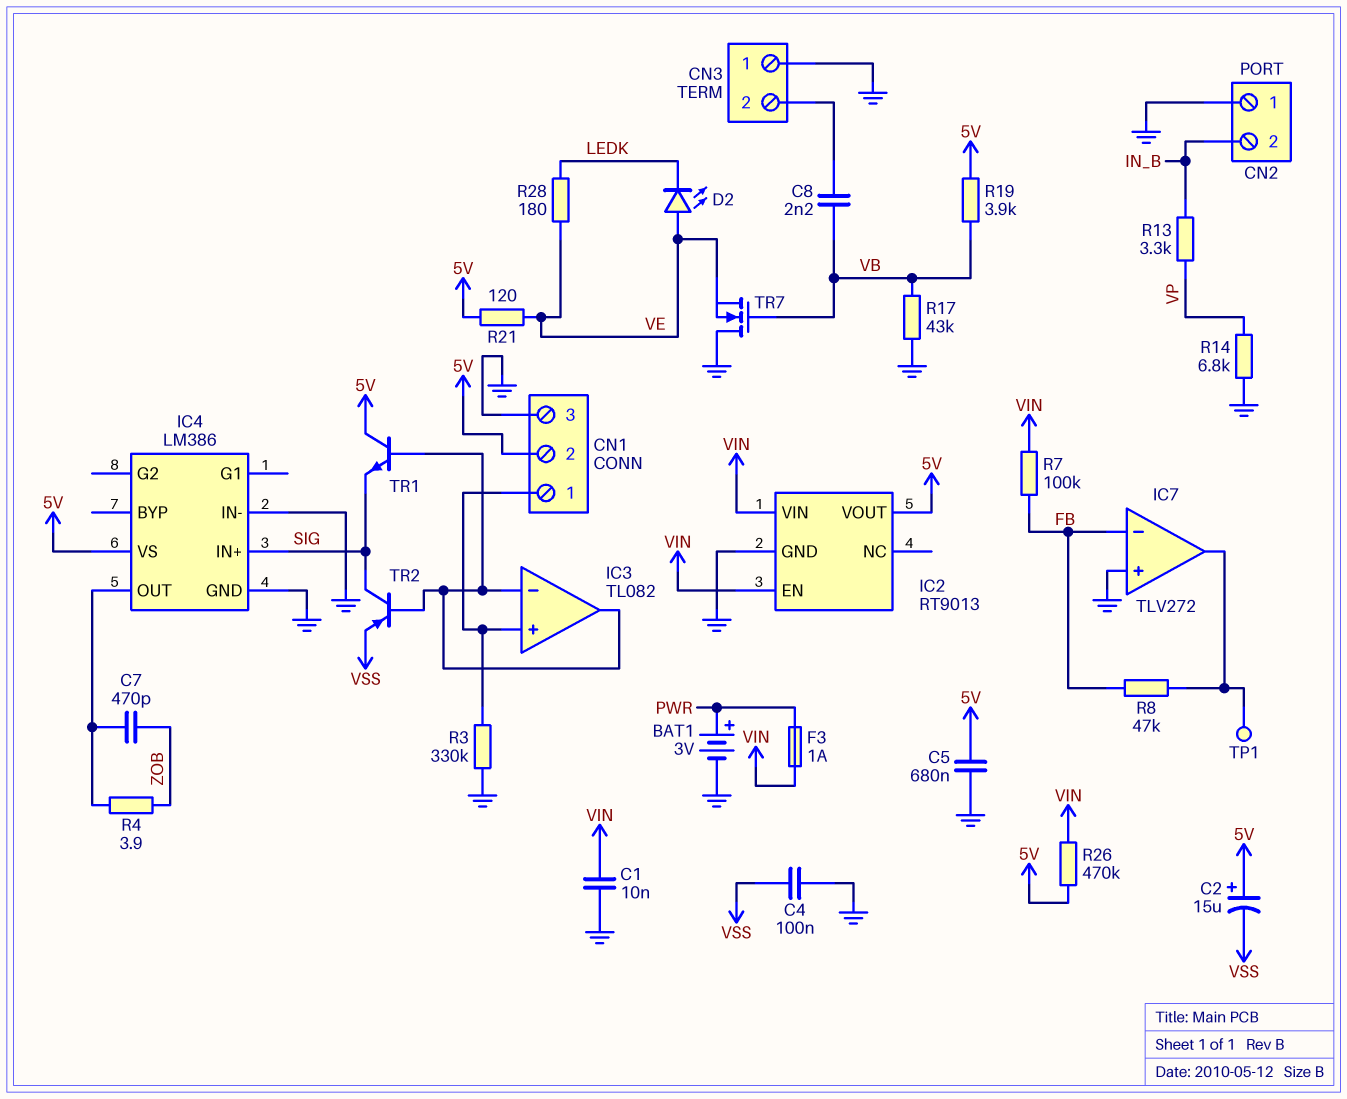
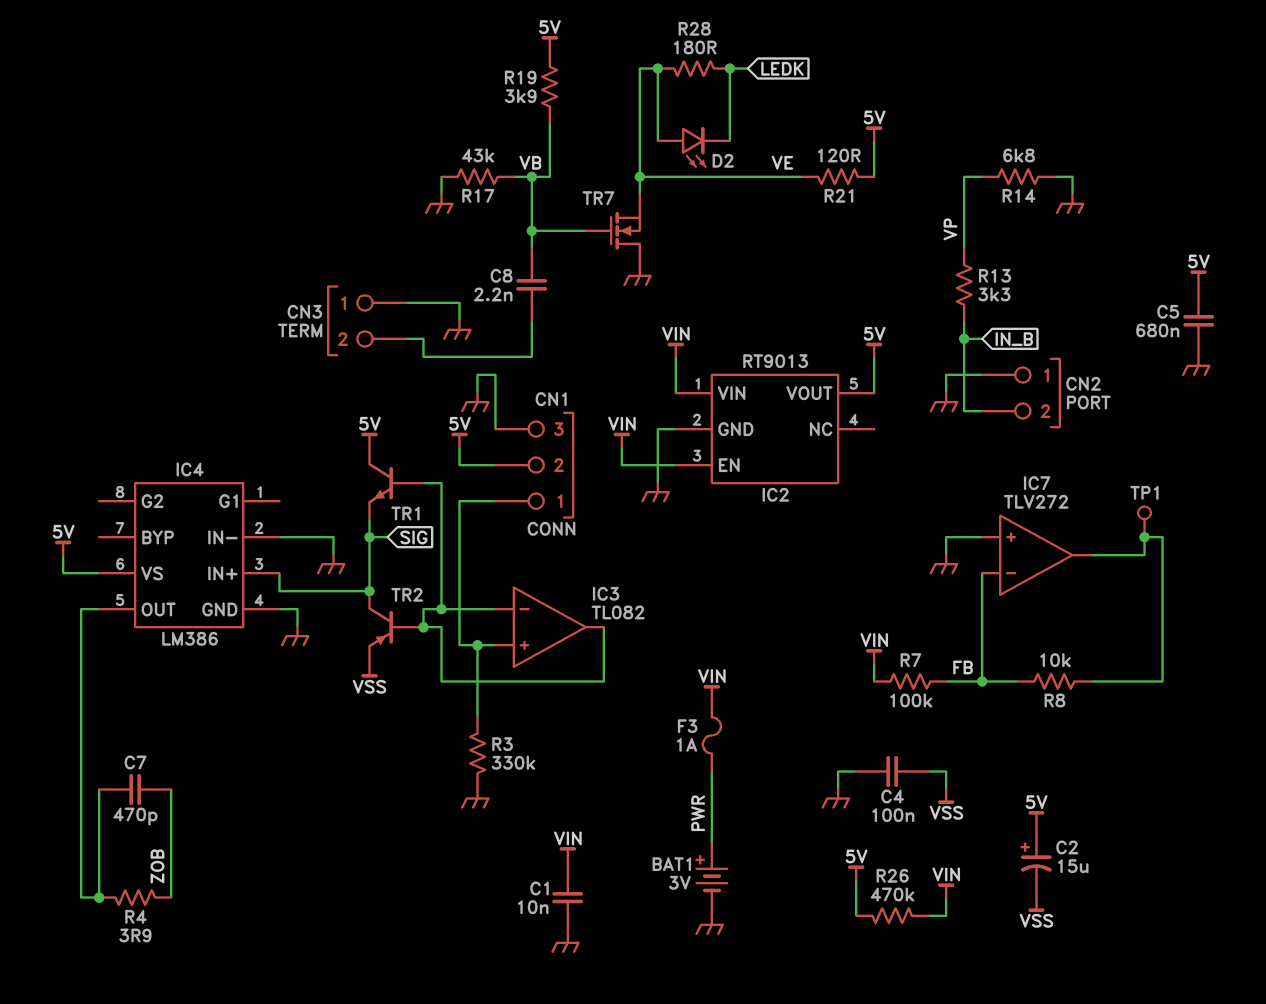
R8: 47k (FB, IC7/out) -> 10k (FB, IC7/out)

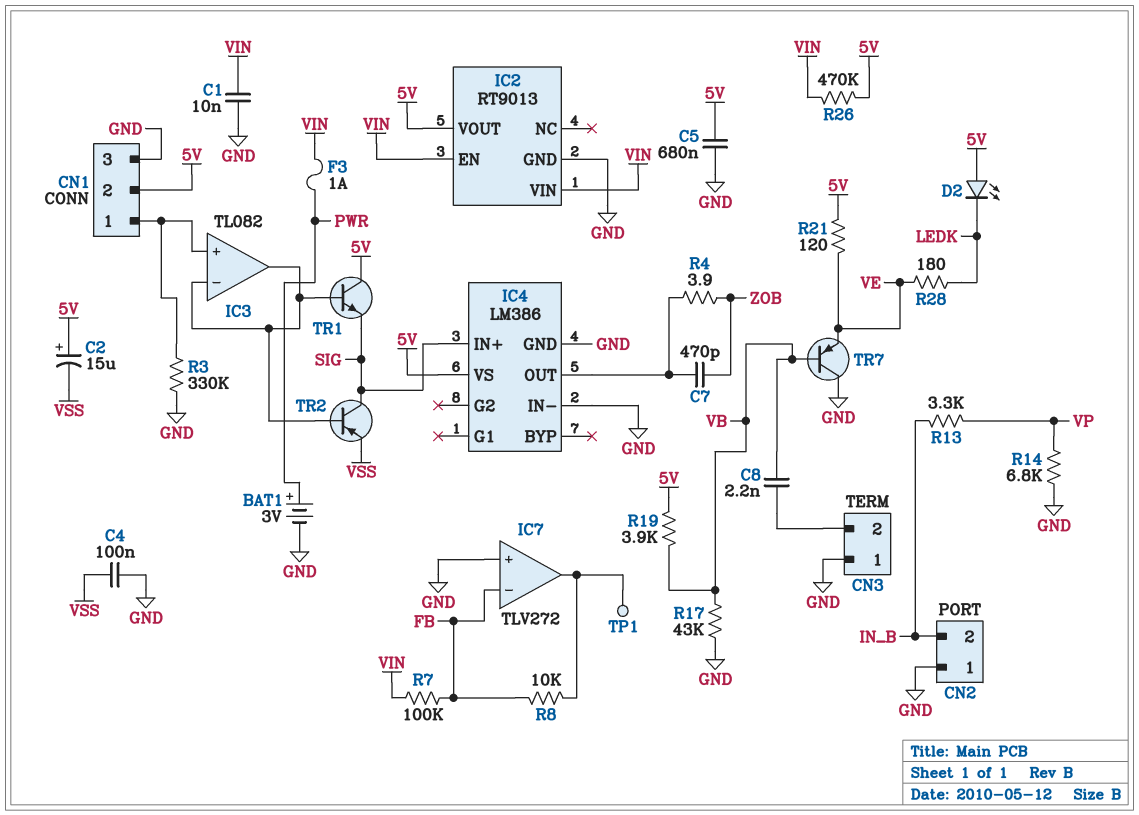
D2: LED (A VE, K LEDK) -> LED (A 5V, K LEDK)
TR7: NMOS (G VB, D GND, S VE) -> PNP (B VB, C GND, E VE)

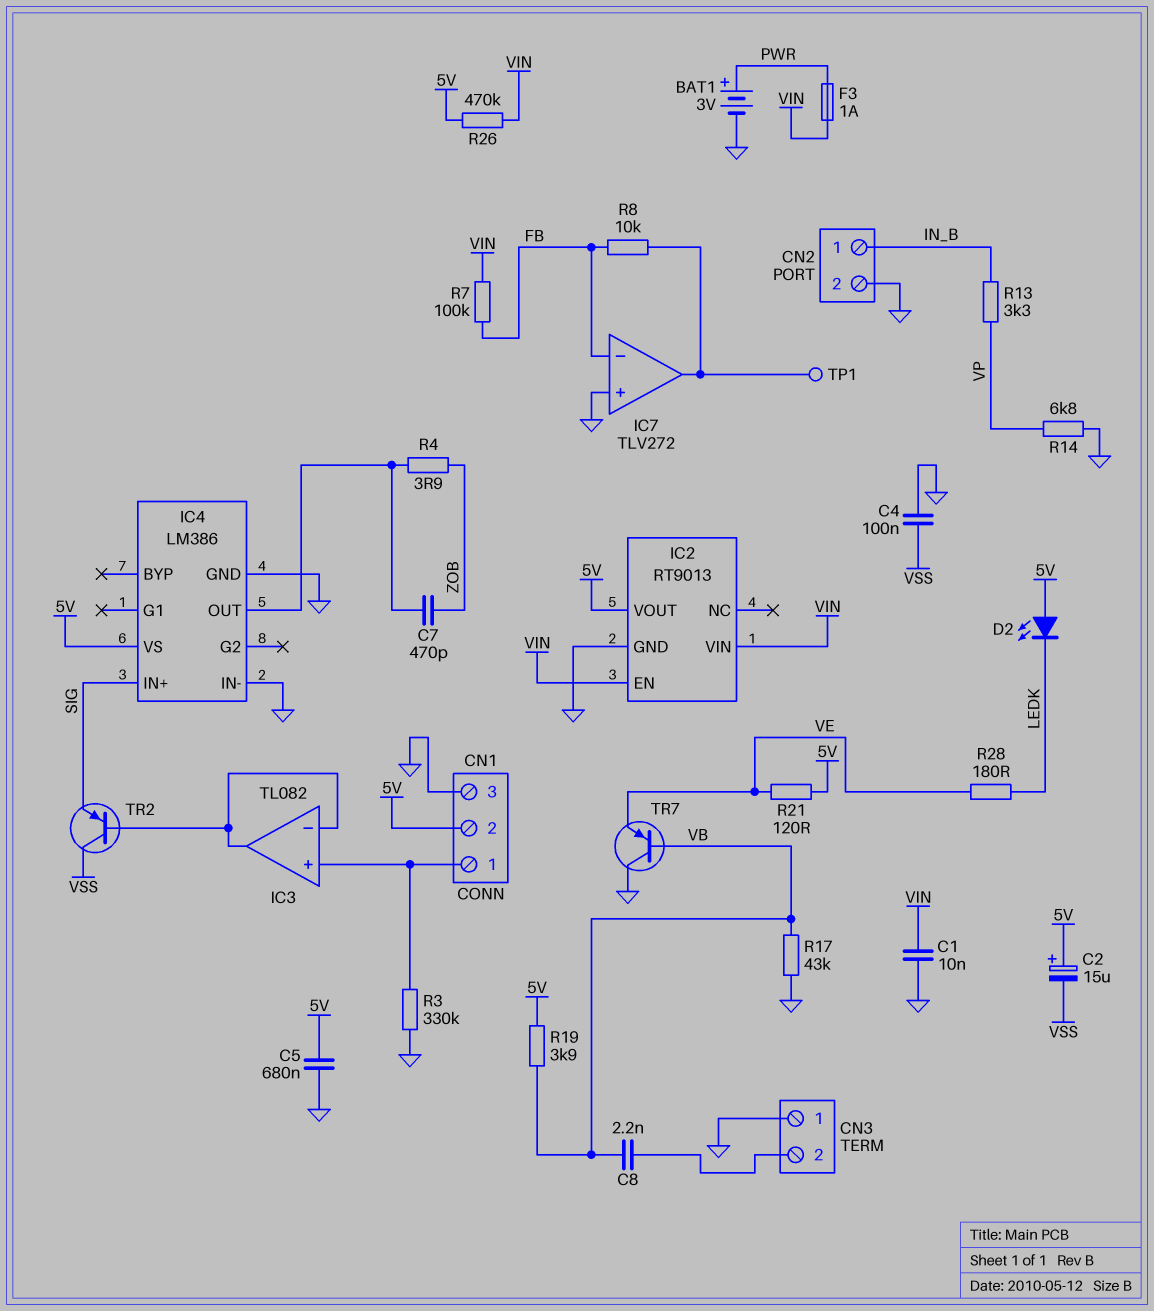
CN2 pin 1: GND -> IN_B
CN2 pin 2: IN_B -> GND
TR1: NPN (B IC3/in-, C 5V, E SIG) -> none
TR2: PNP (B IC3/in-, C SIG, E VSS) -> PNP (B IC3/in-, C VSS, E SIG)

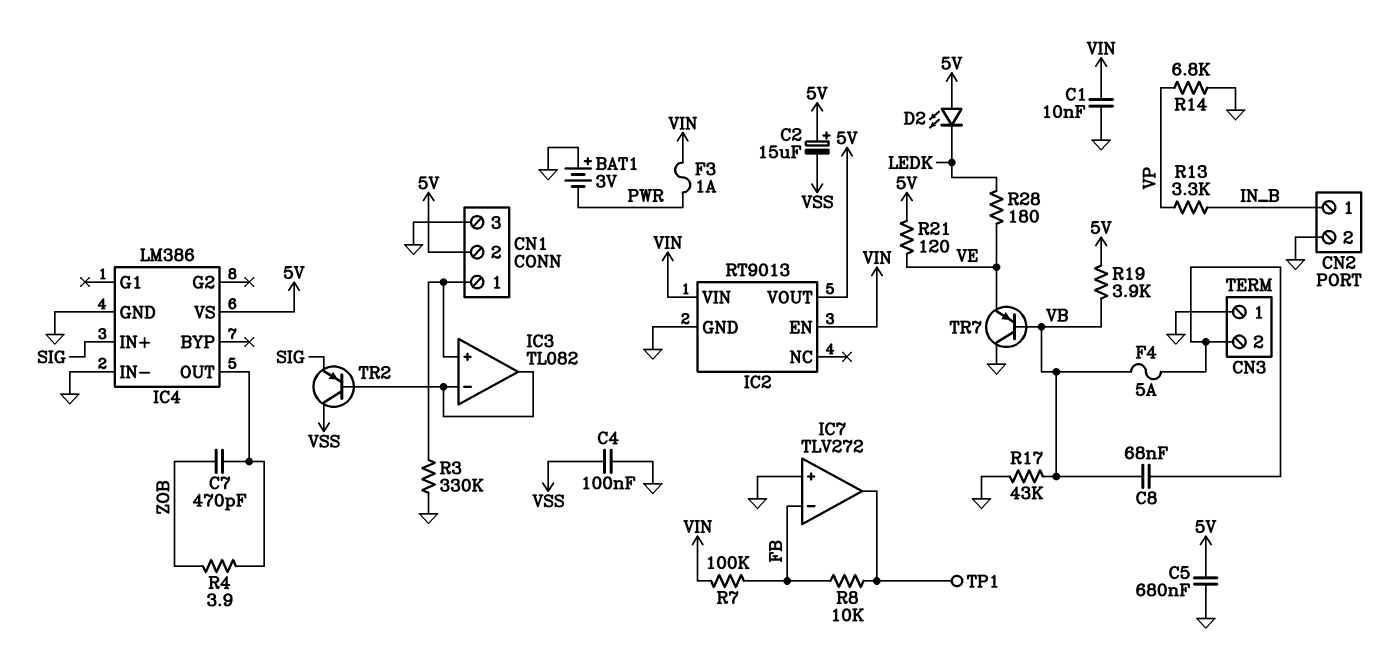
BAT1: 3V (plus PWR, minus GND) -> 3V (plus GND, minus PWR)
C8: 2.2nF (CN3/2, VB) -> 68nF (CN3/2, VB)
F4: none -> 5A (CN3/2, VB)
R26: 470k (5V, VIN) -> none

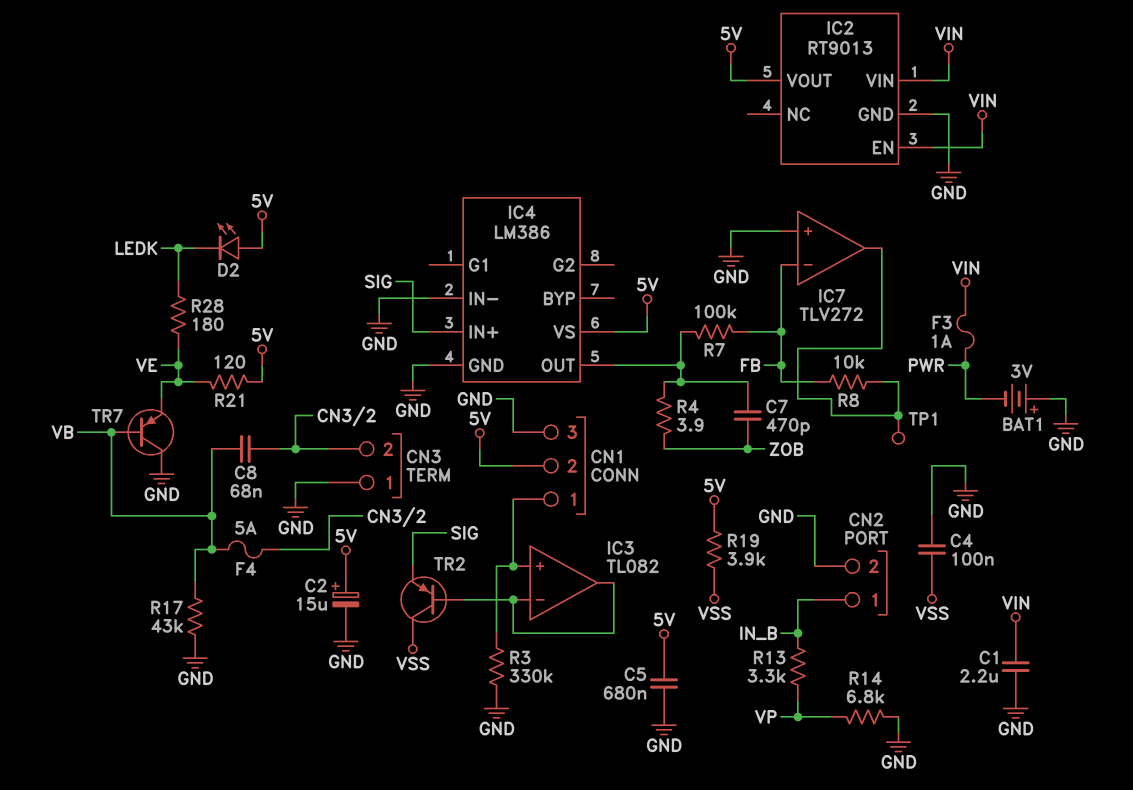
C1: 10nF (GND, VIN) -> 2.2uF (GND, VIN)
C2: 15uF (plus 5V, minus VSS) -> 15uF (plus 5V, minus GND)
R7: 100k (FB, VIN) -> 100k (FB, IC4/OUT)
R19: 3.9k (5V, VB) -> 3.9k (5V, VSS)

